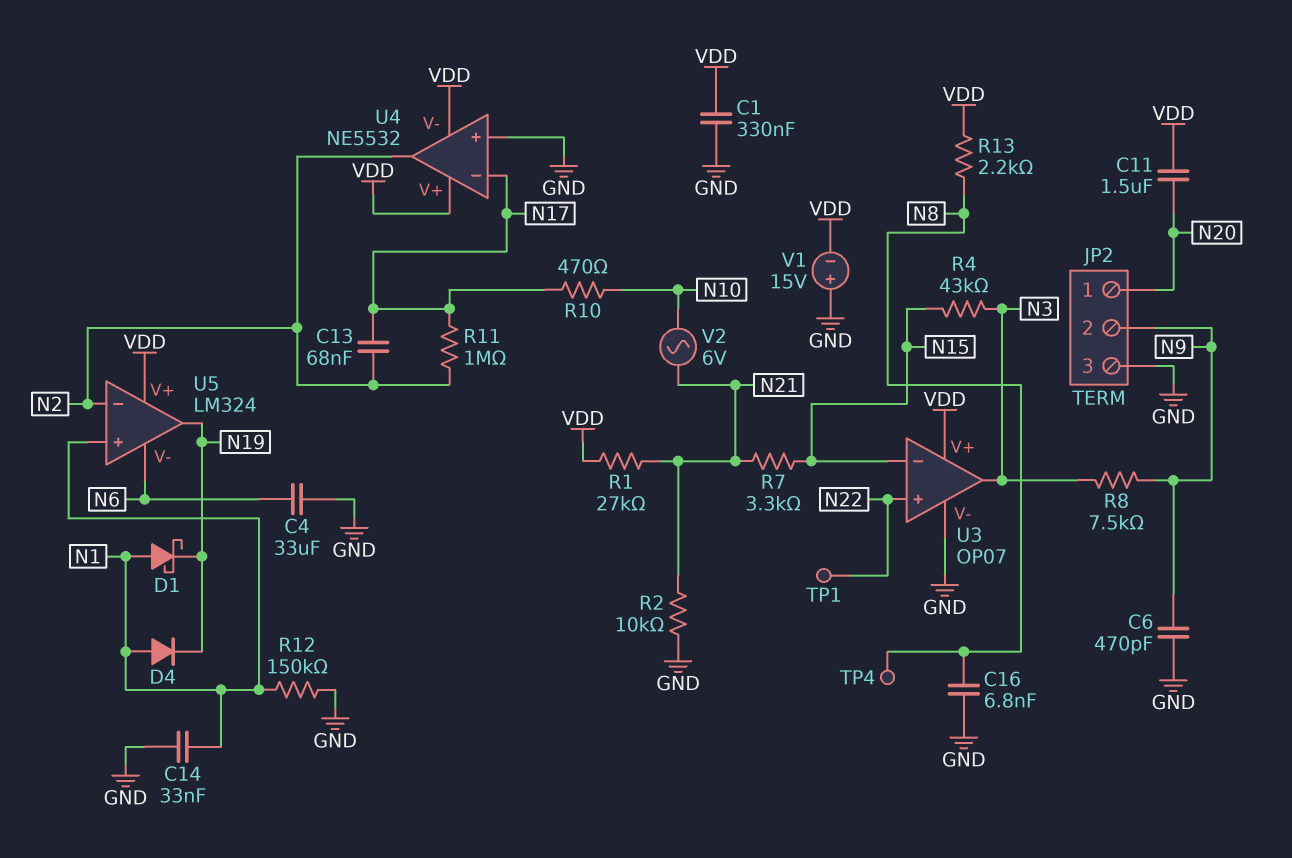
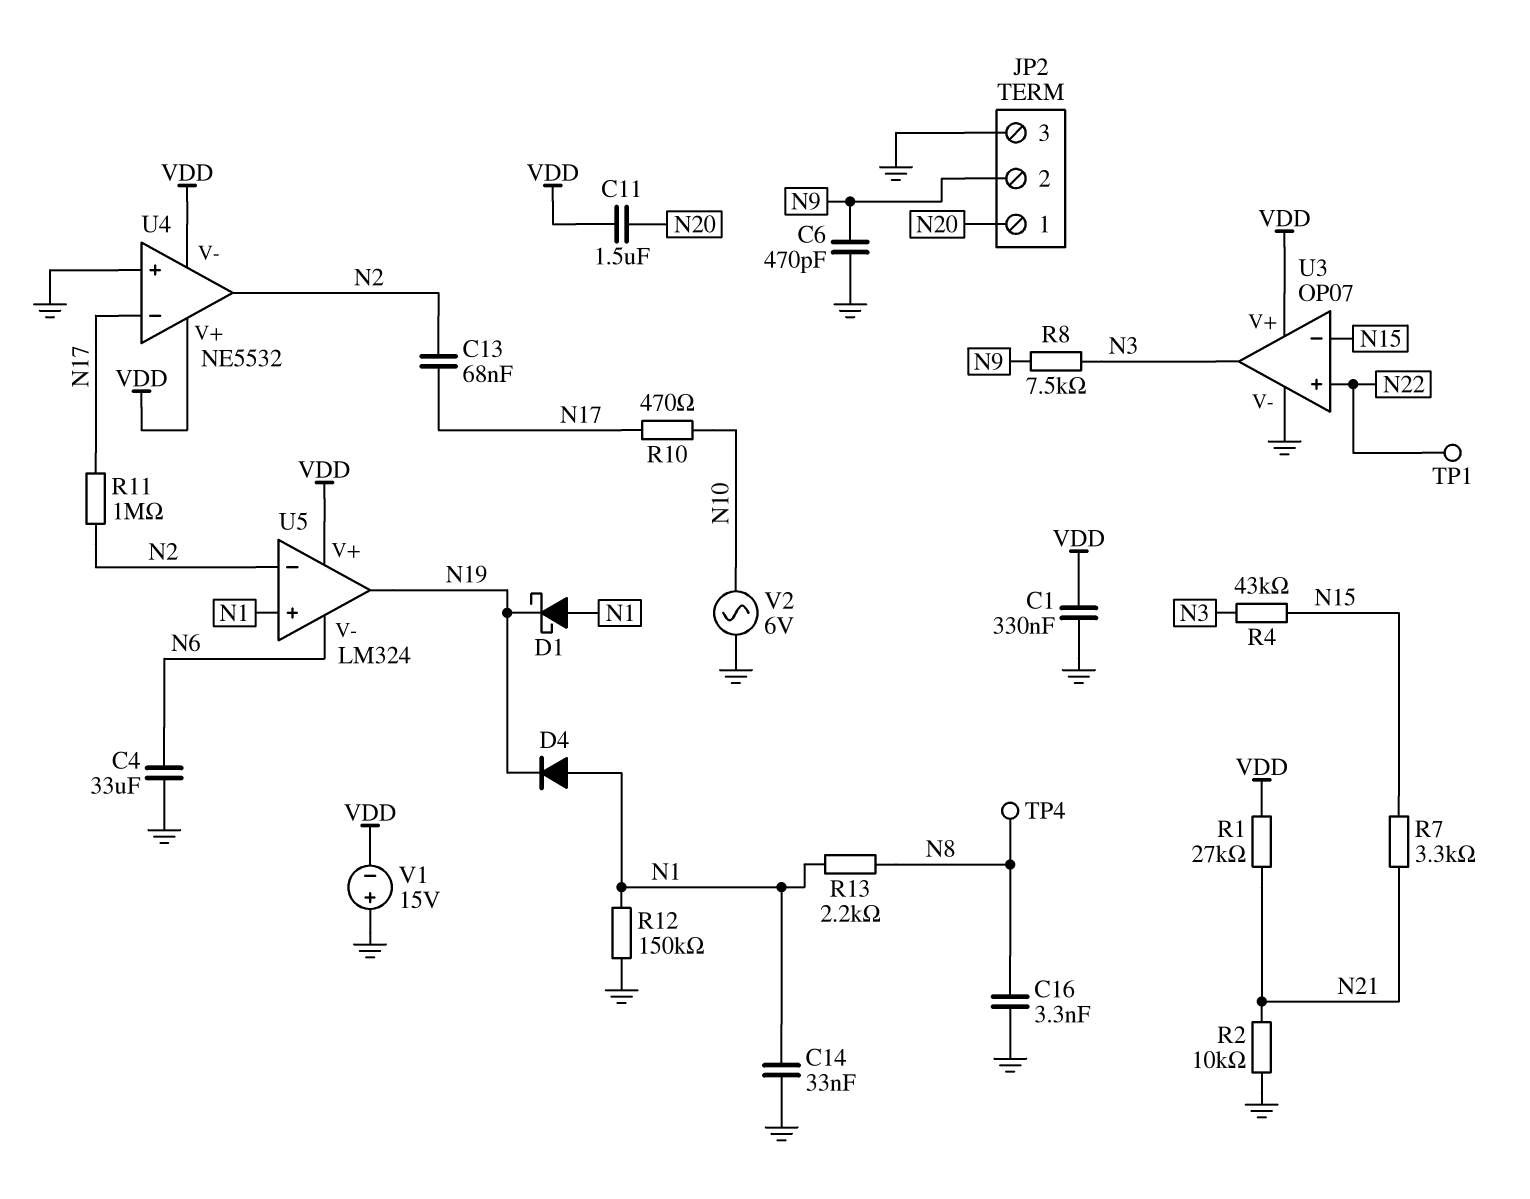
C16: 6.8nF (GND, N8) -> 3.3nF (GND, N8)
R13: 2.2k (N8, VDD) -> 2.2k (N1, N8)
V2: AC 6V (N10, N21) -> AC 6V (GND, N10)

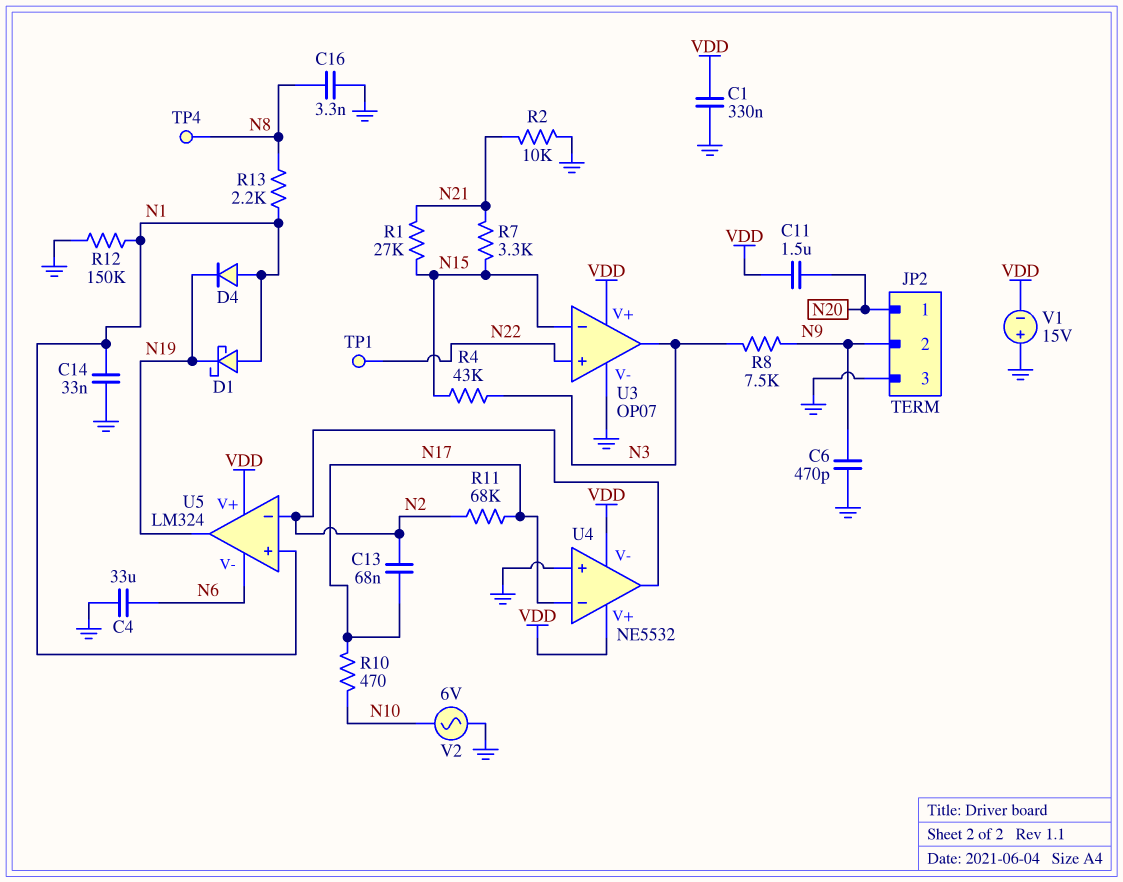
R1: 27k (N21, VDD) -> 27k (N15, N21)
R11: 1M (N2, N17) -> 68k (N2, N17)

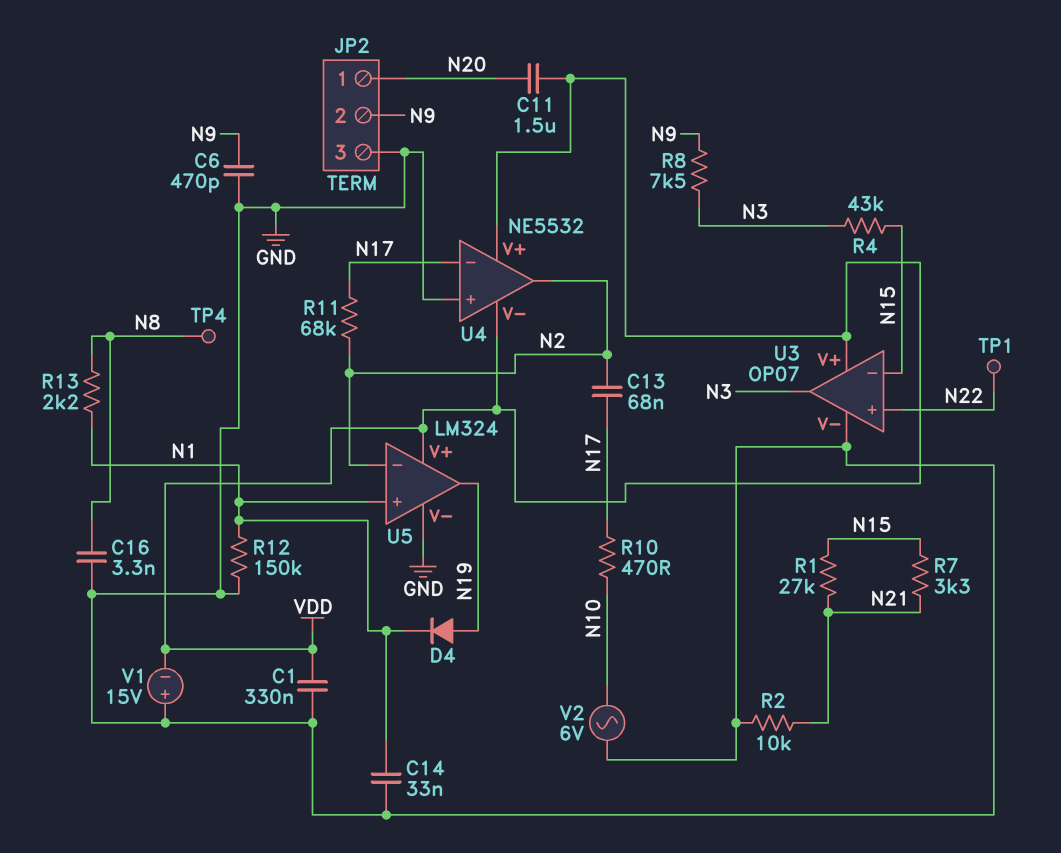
C4: 33uF (GND, N6) -> none
D1: schottky (A N1, K N19) -> none
D4: diode (A N1, K N19) -> diode (A N19, K N1)
U5 pin V-: N6 -> GND

